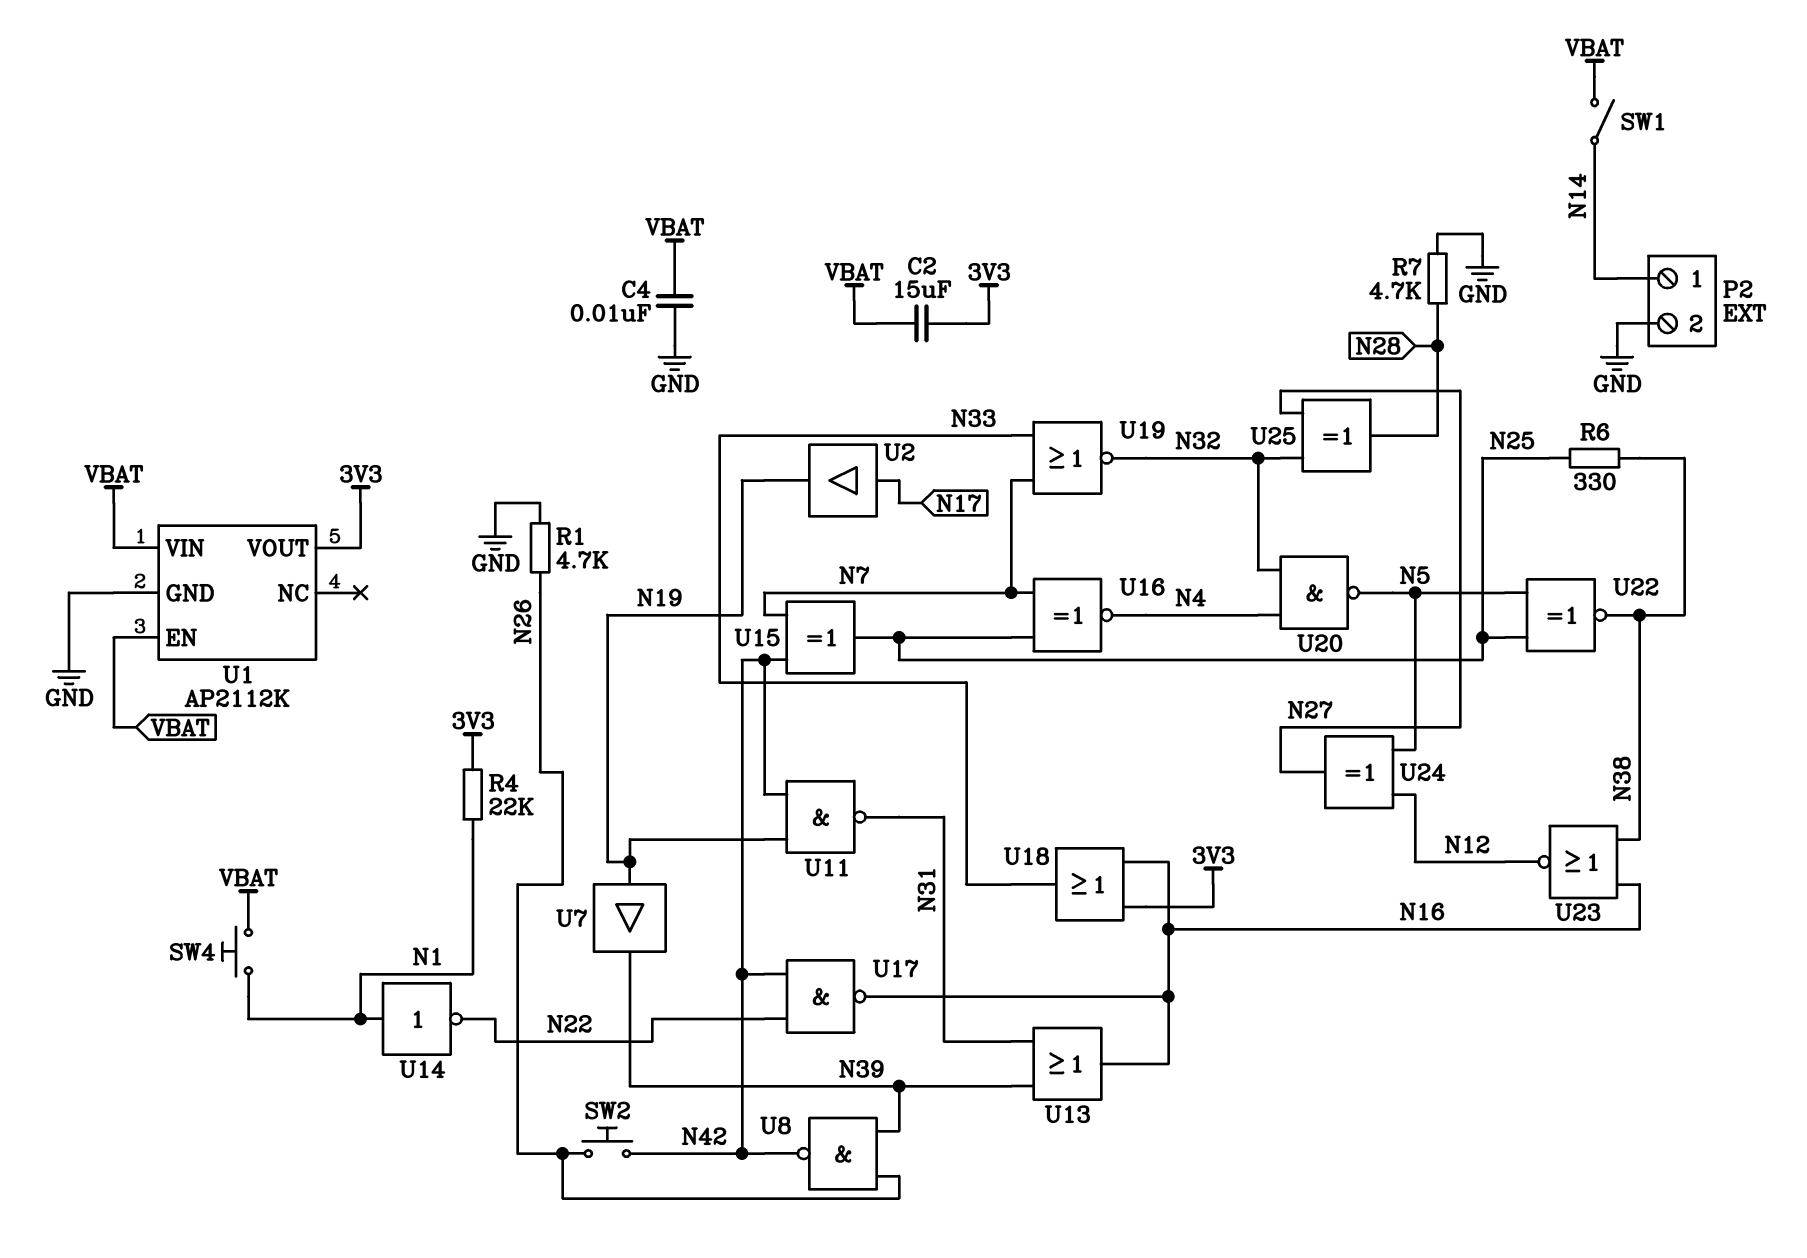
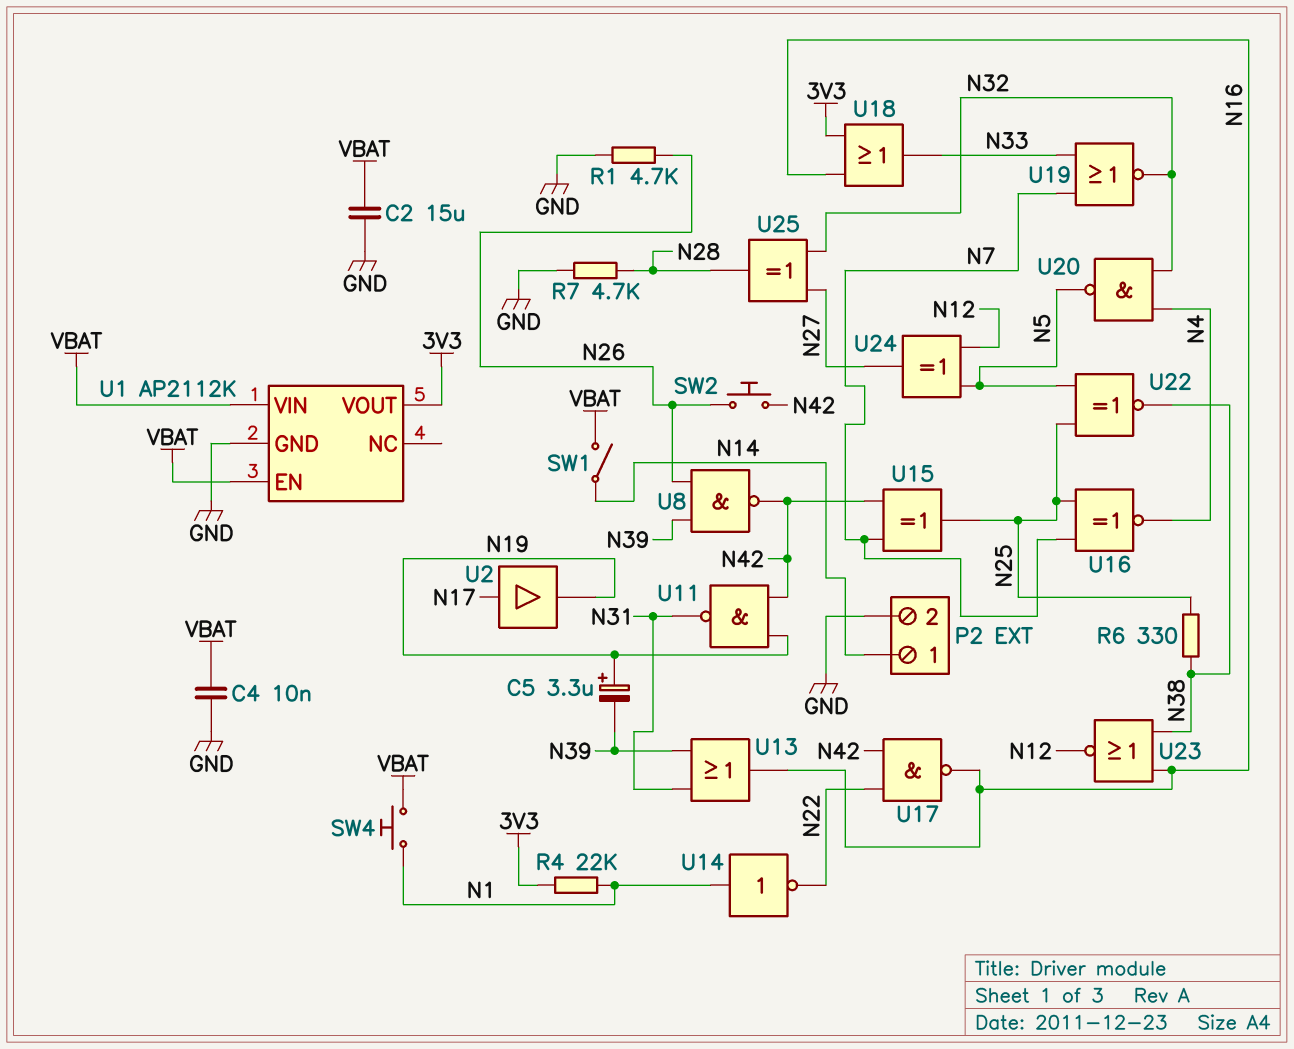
C2: 15uF (3V3, VBAT) -> 15uF (GND, VBAT)
C5: none -> 3.3uF (plus N19, minus N39)
U7: buffer (in N19, out N39) -> none

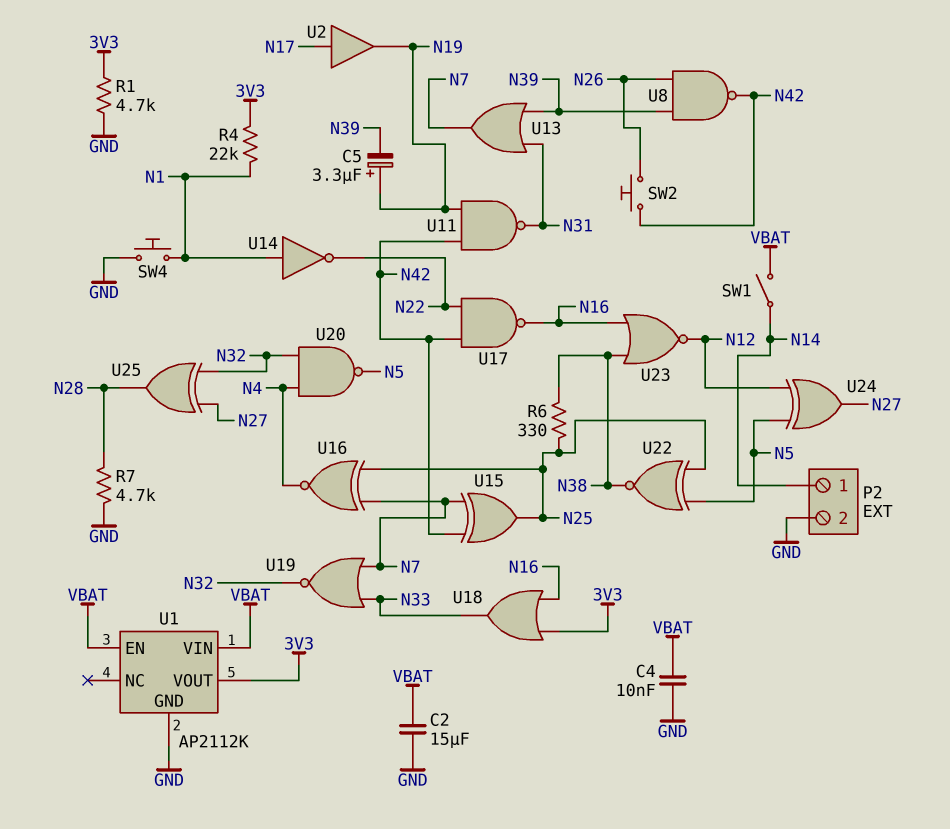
R1: 4.7k (GND, N26) -> 4.7k (3V3, GND)
SW4: button (N1, VBAT) -> button (GND, N1)
U13: OR (in N31, in N39, out N16) -> OR (in N31, in N39, out N7)

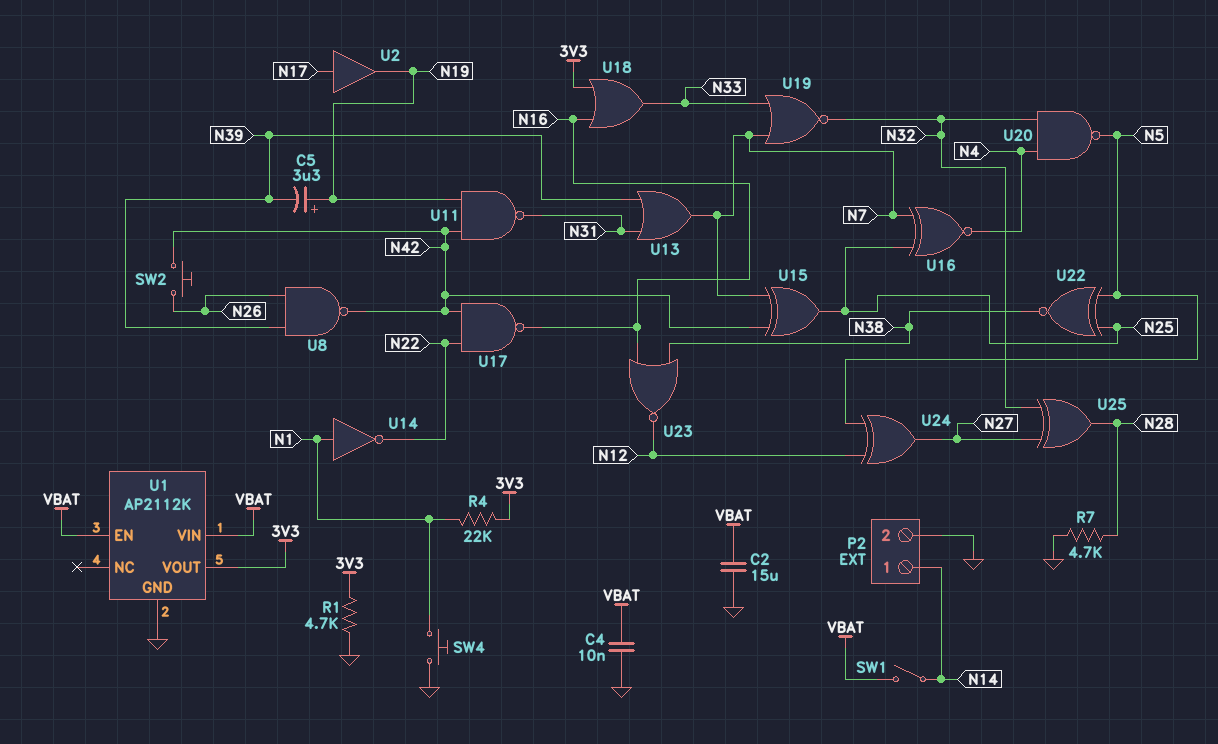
R6: 330 (N25, N38) -> none

